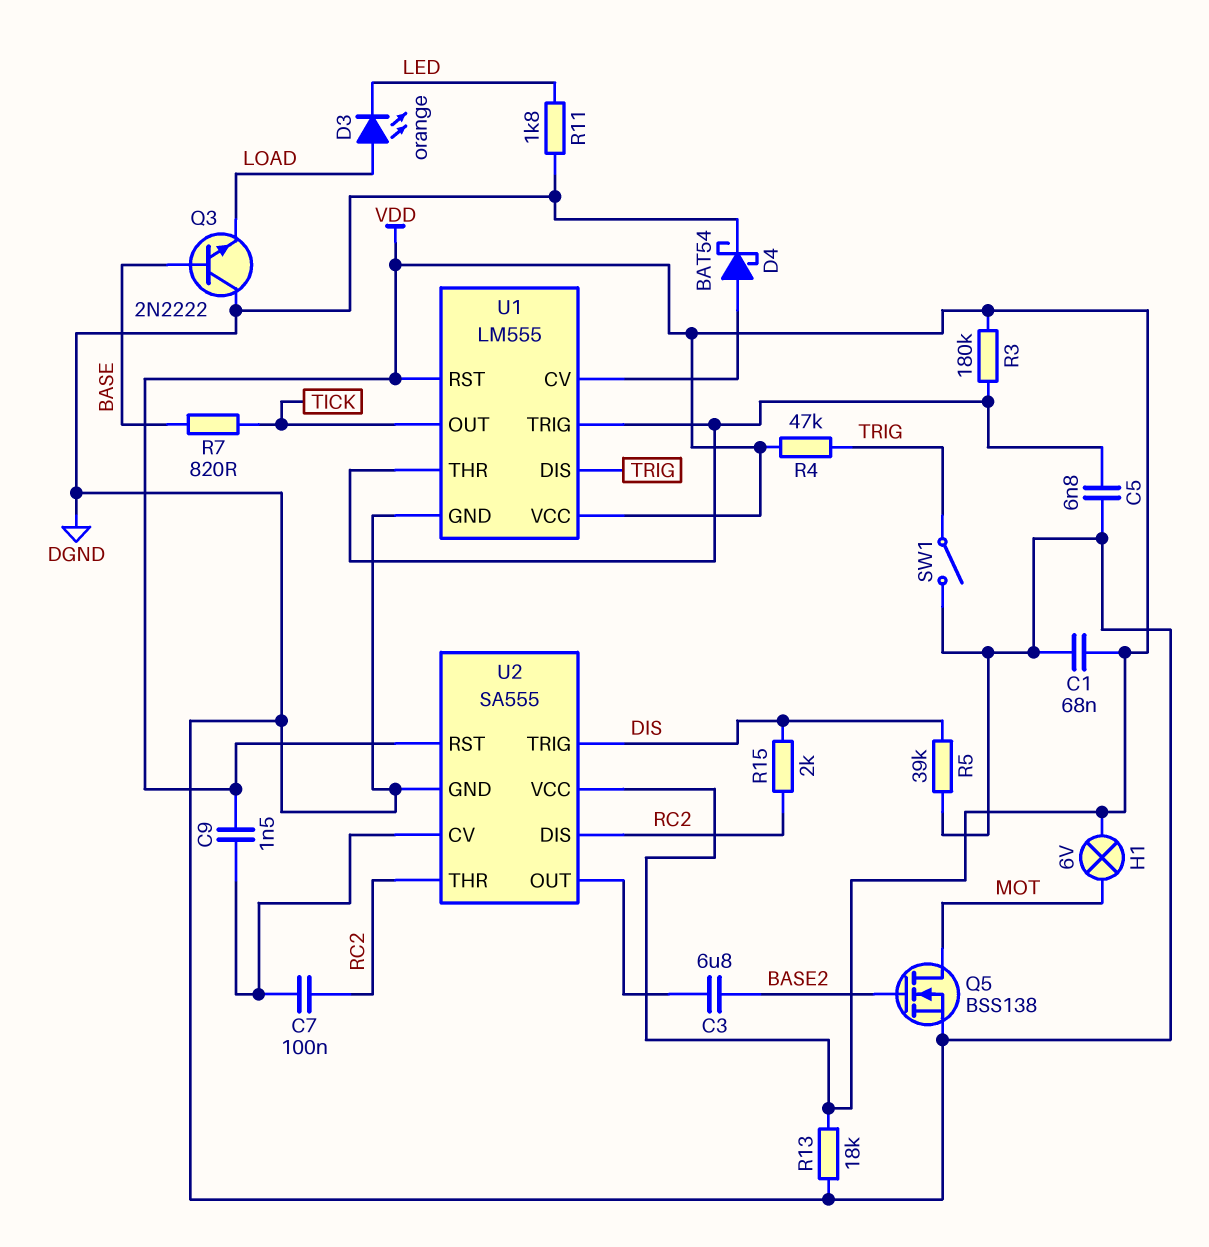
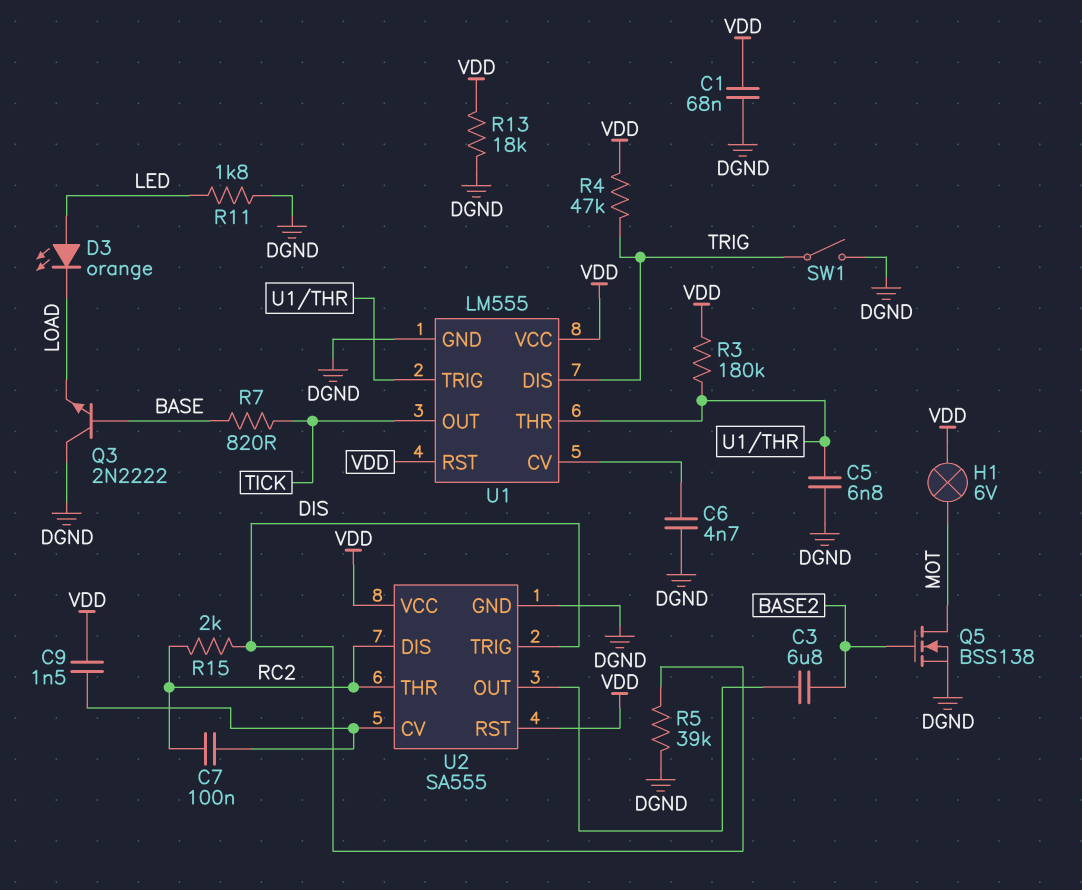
C6: none -> 4.7nF (DGND, U1/CV)
D3: LED orange (A LOAD, K LED) -> LED orange (A LED, K LOAD)
D4: schottky BAT54 (A U1/CV, K DGND) -> none

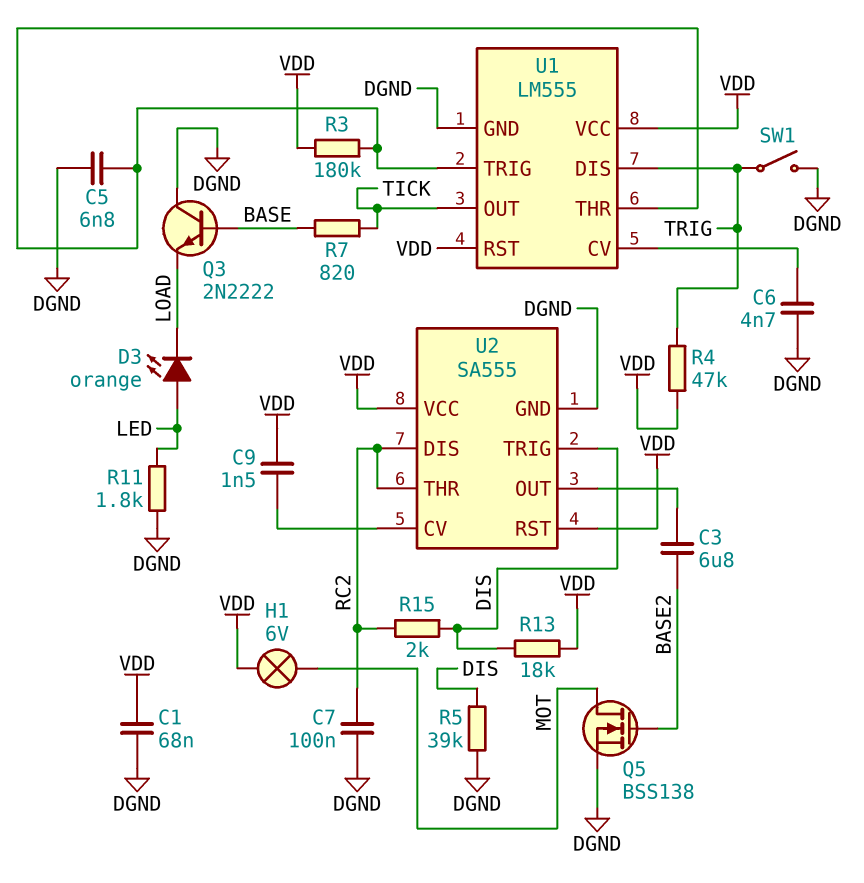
C7: 100nF (RC2, U2/CV) -> 100nF (DGND, RC2)
R13: 18k (DGND, VDD) -> 18k (DIS, VDD)

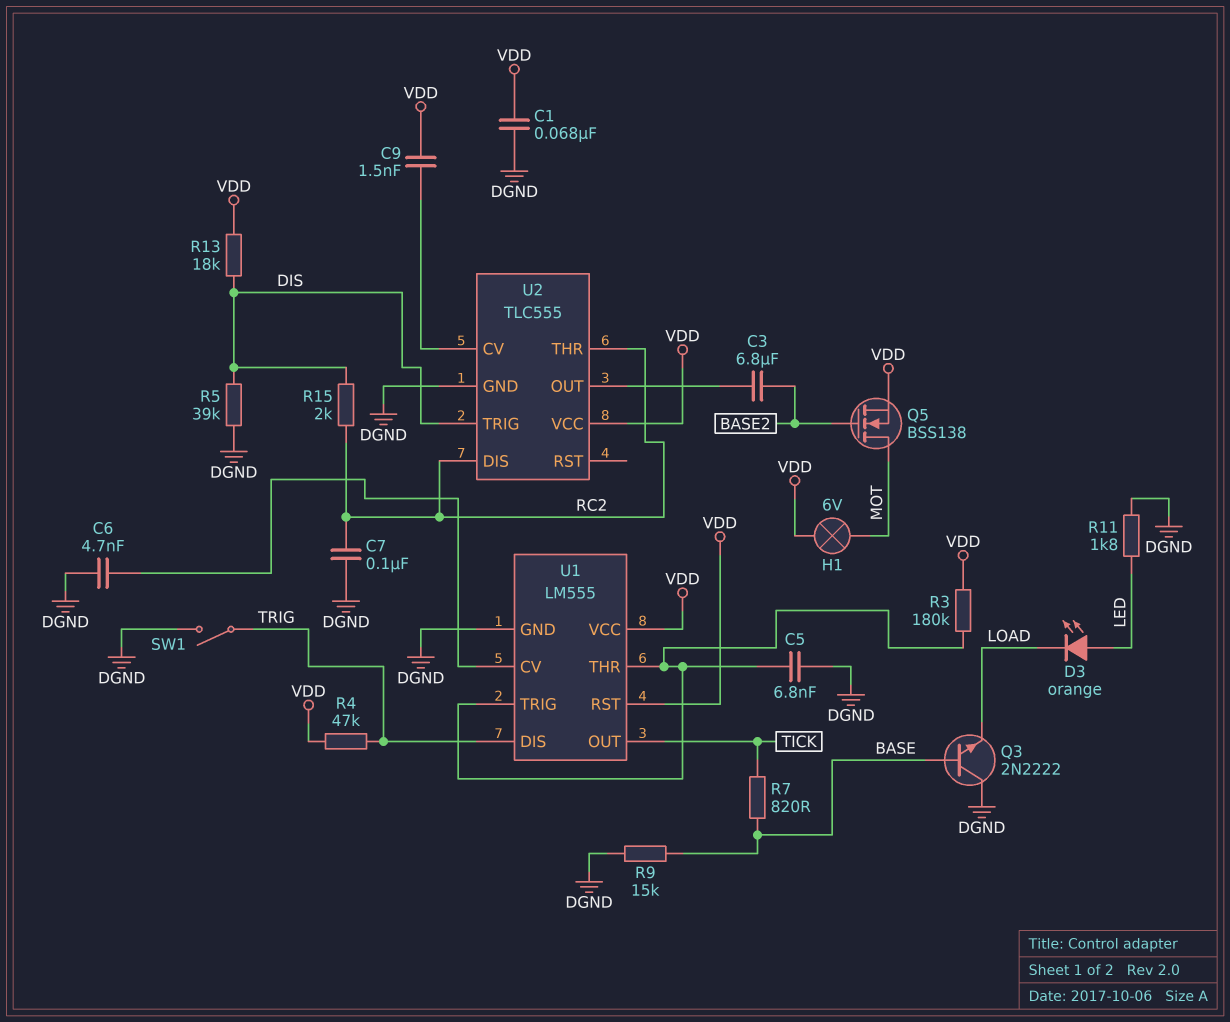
Q5: NMOS BSS138 (G BASE2, D MOT, S DGND) -> NMOS BSS138 (G BASE2, D MOT, S VDD)
R9: none -> 15k (BASE, DGND)
U2: SA555 -> TLC555
U2 pin RST: VDD -> none

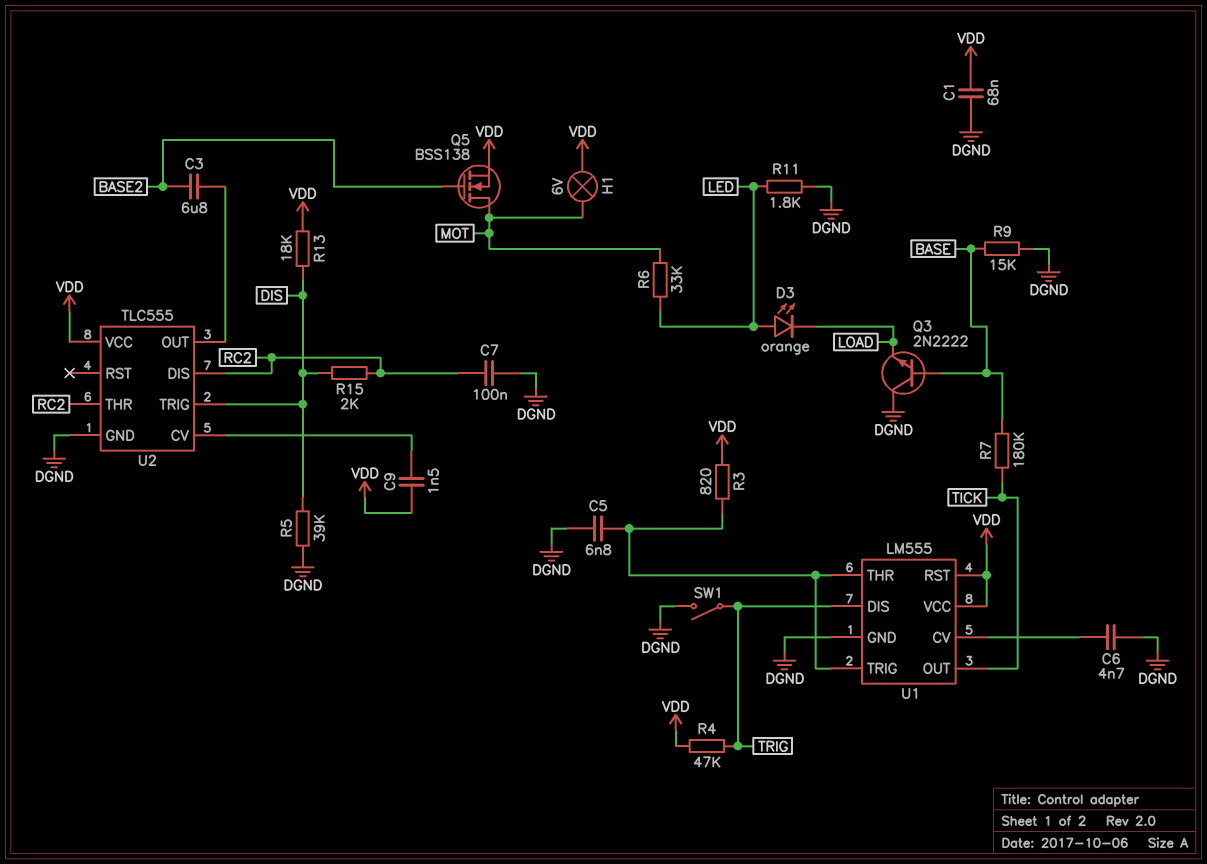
R3: 180k (U1/THR, VDD) -> 820 (U1/THR, VDD)
R6: none -> 33k (LED, MOT)
R7: 820 (BASE, TICK) -> 180k (BASE, TICK)

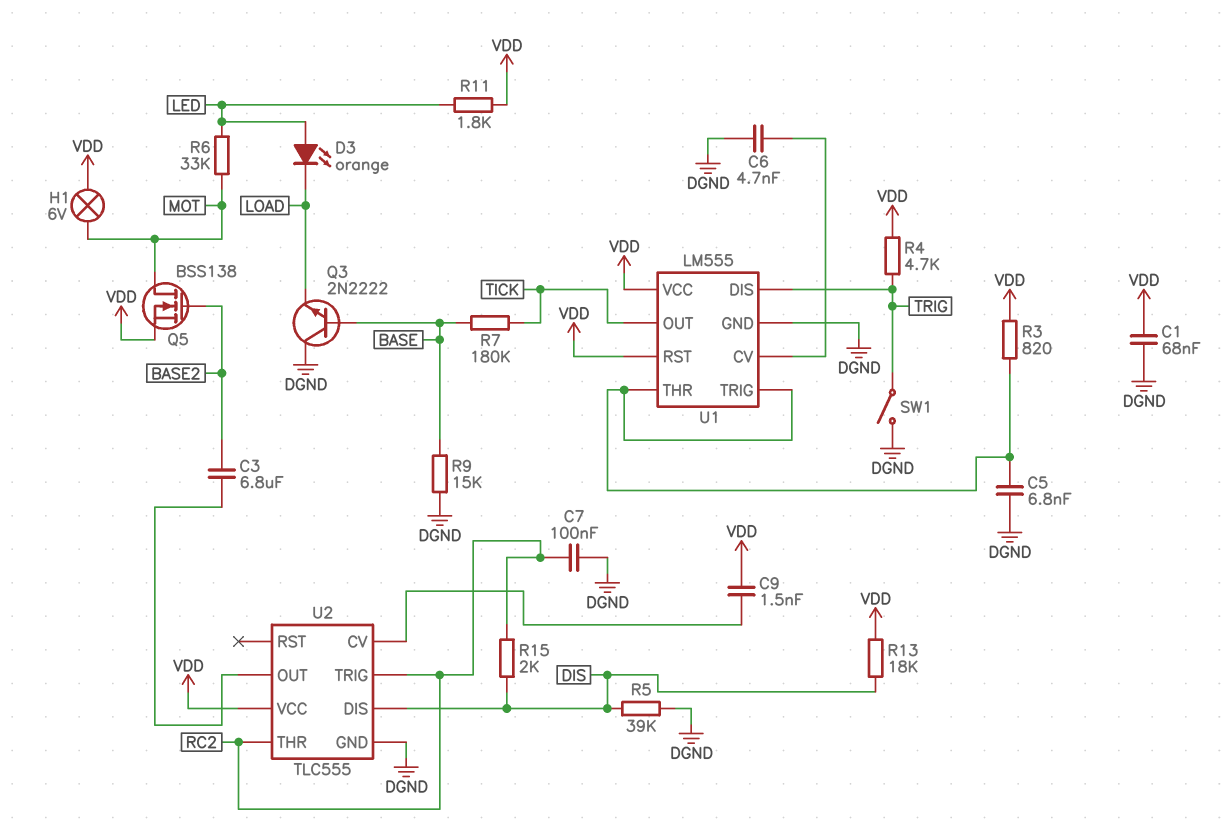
R4: 47k (TRIG, VDD) -> 4.7k (TRIG, VDD)
R11: 1.8k (DGND, LED) -> 1.8k (LED, VDD)
U2 pin DIS: RC2 -> DIS
U2 pin TRIG: DIS -> RC2

